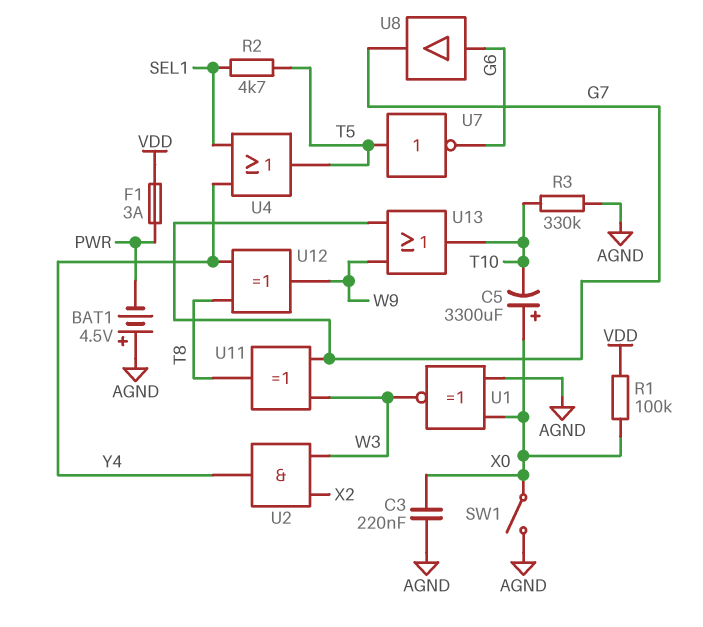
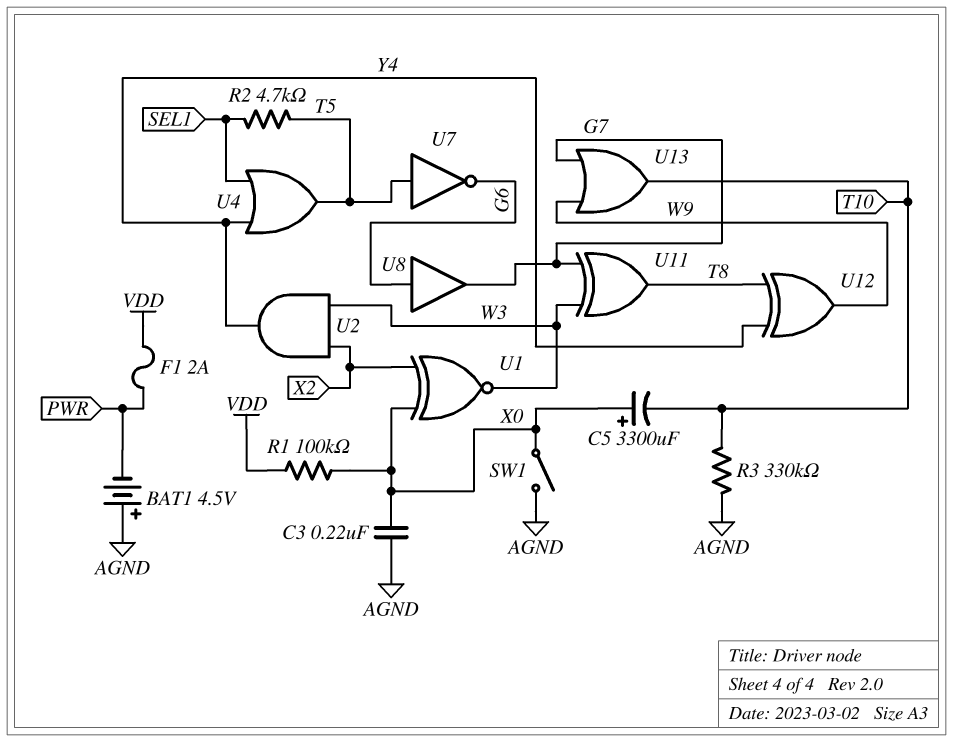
F1: 3A (PWR, VDD) -> 2A (PWR, VDD)
U1: XNOR (in AGND, in X0, out W3) -> XNOR (in X0, in X2, out W3)

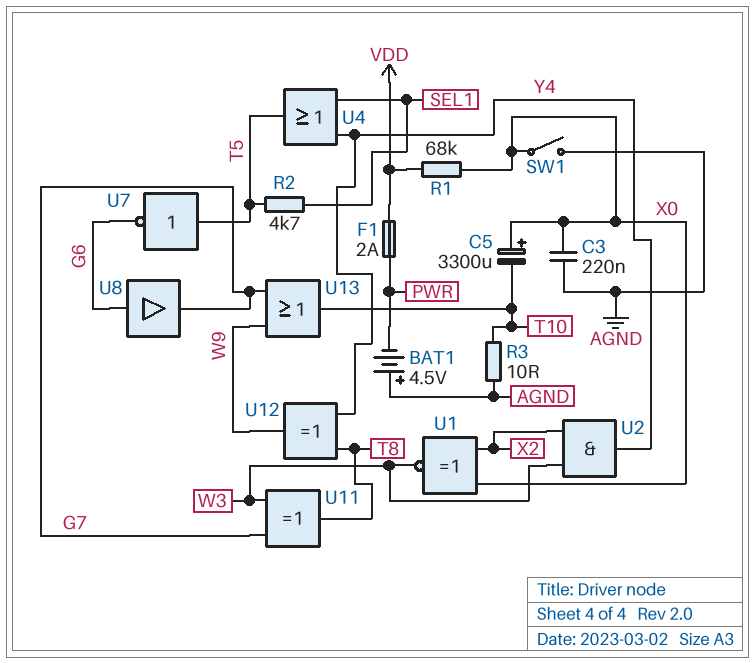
R1: 100k (VDD, X0) -> 68k (VDD, X0)
R3: 330k (AGND, T10) -> 10 (AGND, T10)

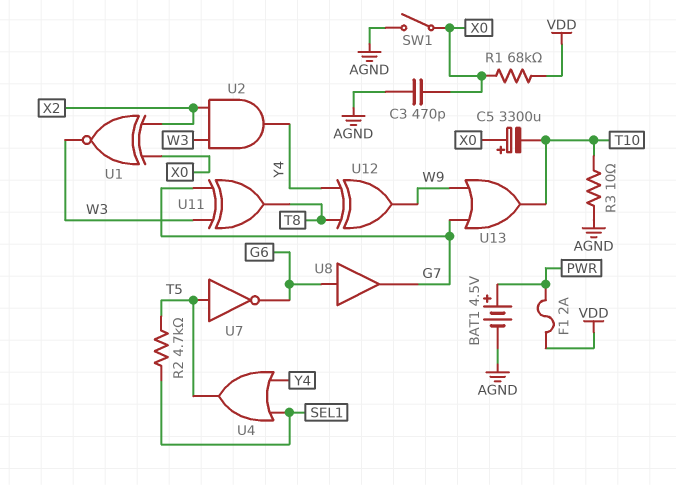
BAT1: 4.5V (plus AGND, minus PWR) -> 4.5V (plus PWR, minus AGND)
C3: 220nF (AGND, X0) -> 470pF (AGND, X0)

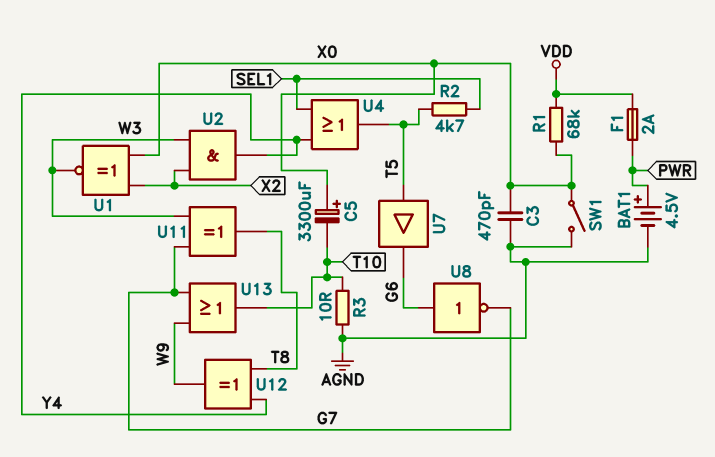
U7: NOT (in T5, out G6) -> buffer (in T5, out G6)
U8: buffer (in G6, out G7) -> NOT (in G6, out G7)

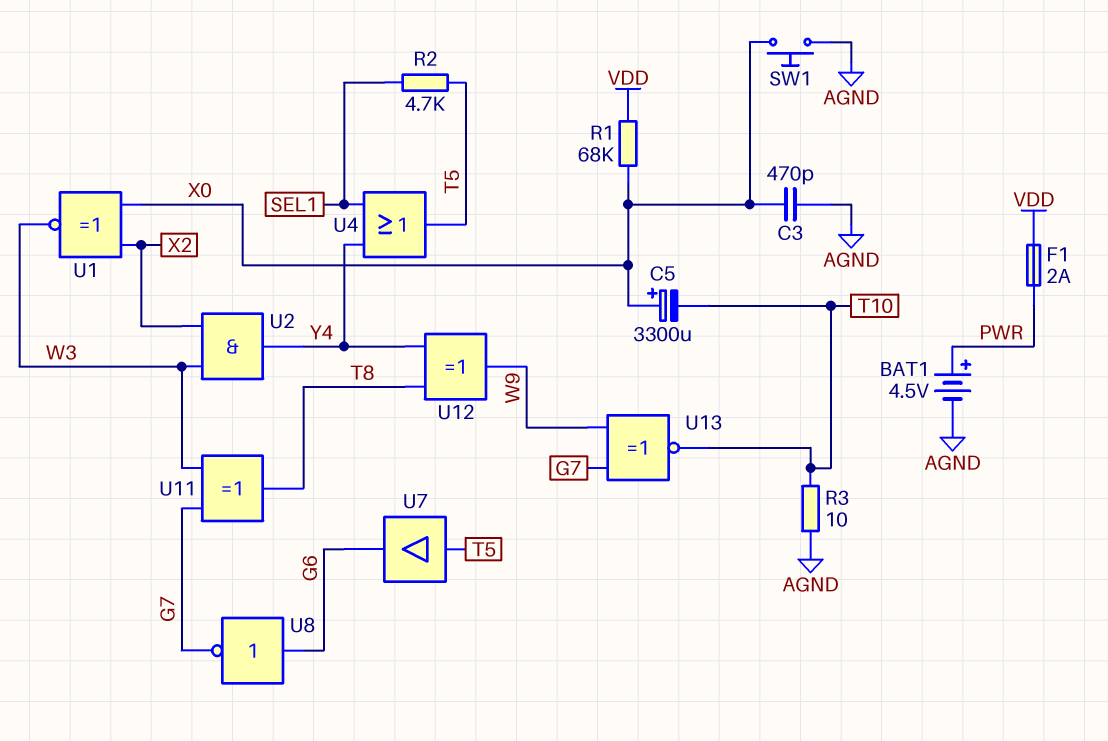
SW1: switch (AGND, X0) -> button (AGND, X0)
U13: OR (in G7, in W9, out T10) -> XNOR (in G7, in W9, out T10)

